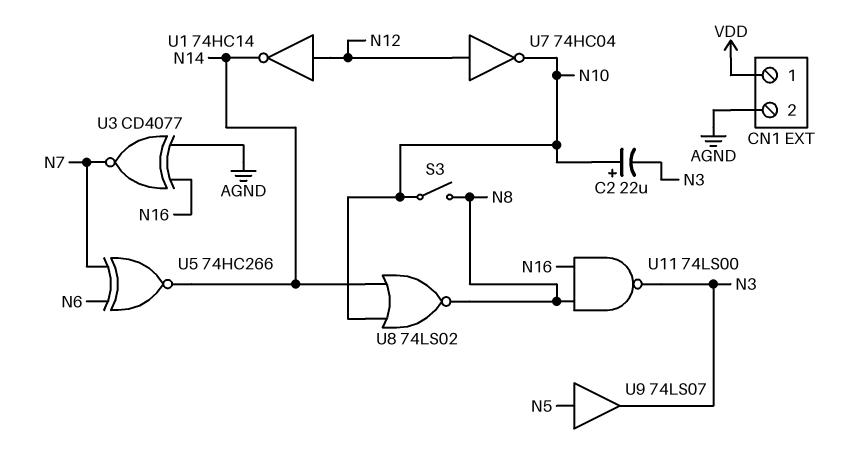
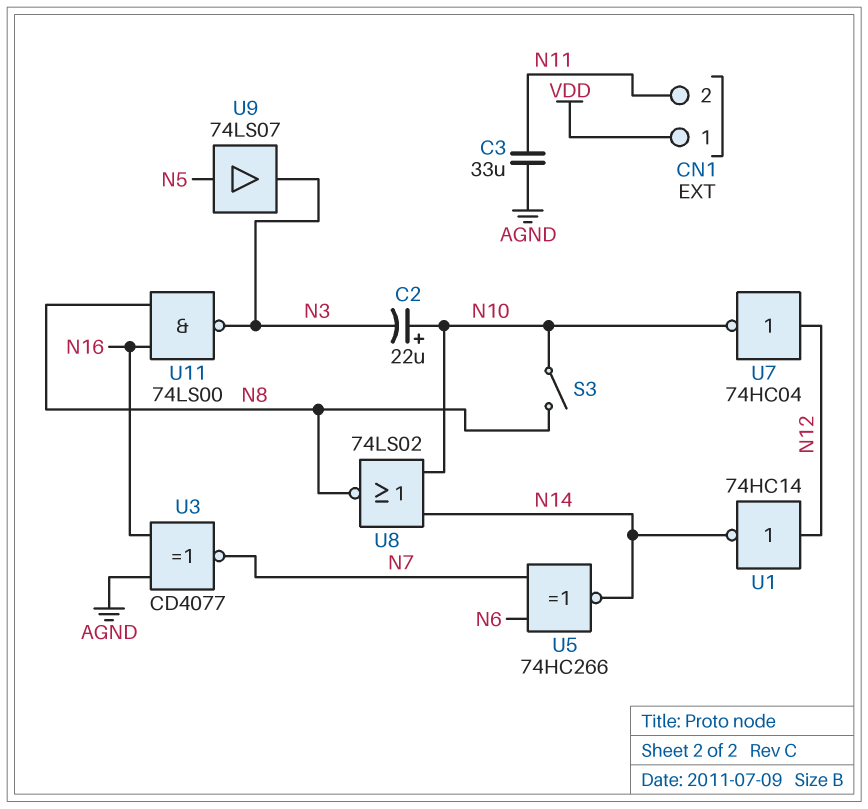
C3: none -> 33uF (AGND, N11)
CN1 pin 2: AGND -> N11

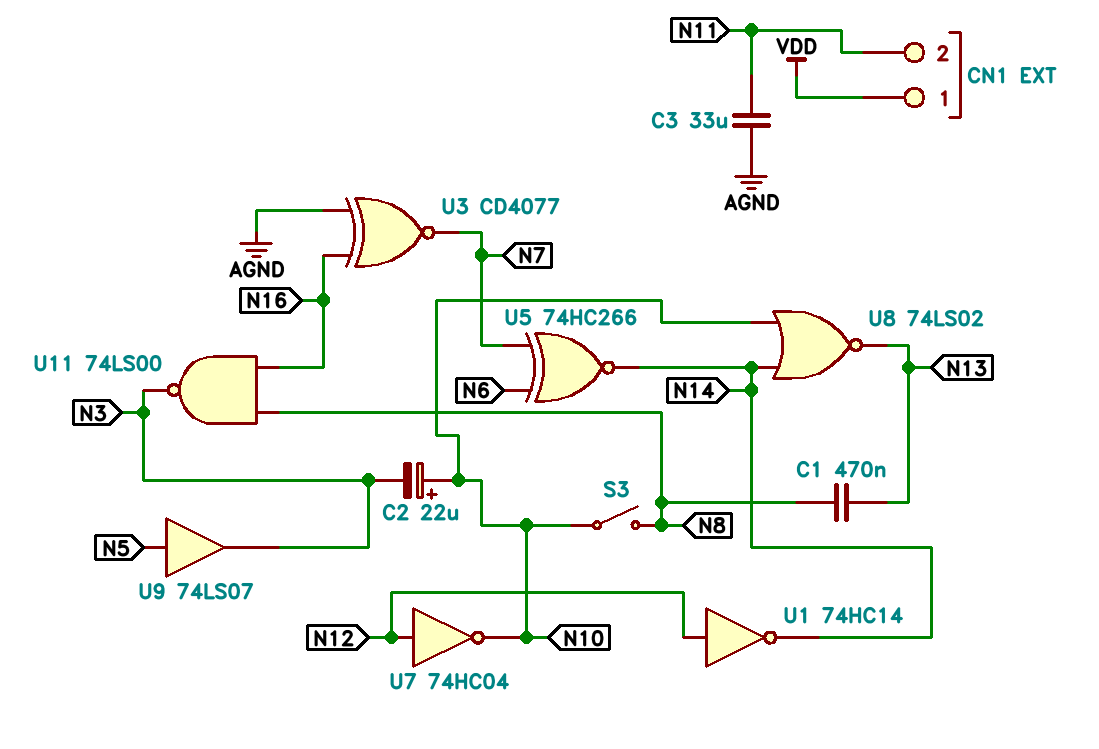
C1: none -> 470nF (N8, N13)
U8: NOR 74LS02 (in N10, in N14, out N8) -> NOR 74LS02 (in N10, in N14, out N13)

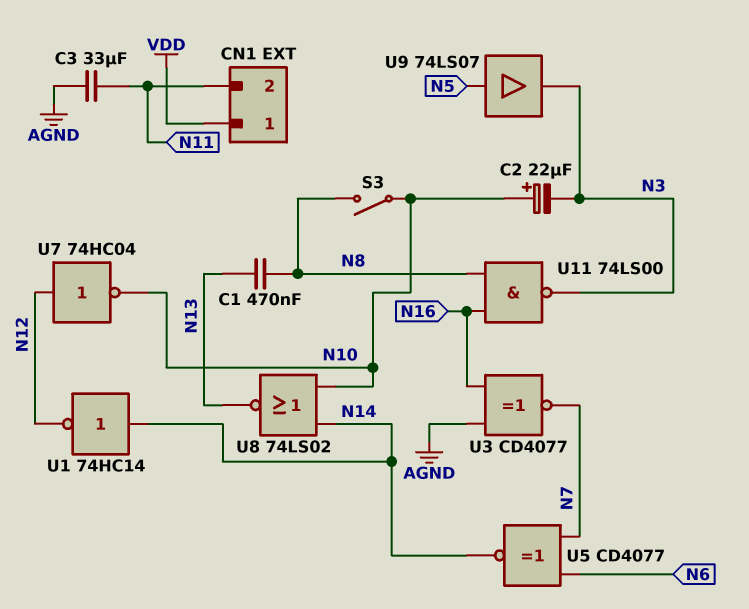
U1: NOT 74HC14 (in N12, out N14) -> NOT 74HC14 (in N14, out N12)
U5: XNOR 74HC266 (in N6, in N7, out N14) -> XNOR CD4077 (in N6, in N7, out N14)

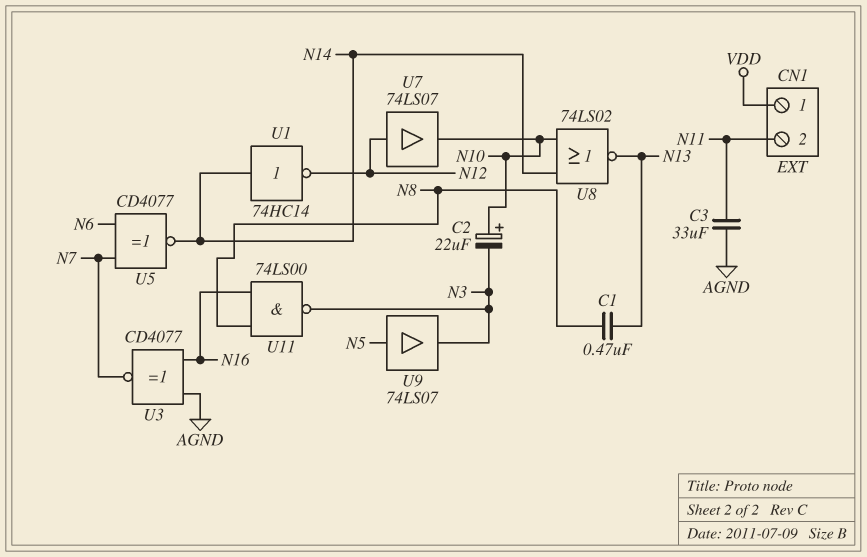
S3: switch (N8, N10) -> none
U7: NOT 74HC04 (in N12, out N10) -> buffer 74LS07 (in N12, out N10)

